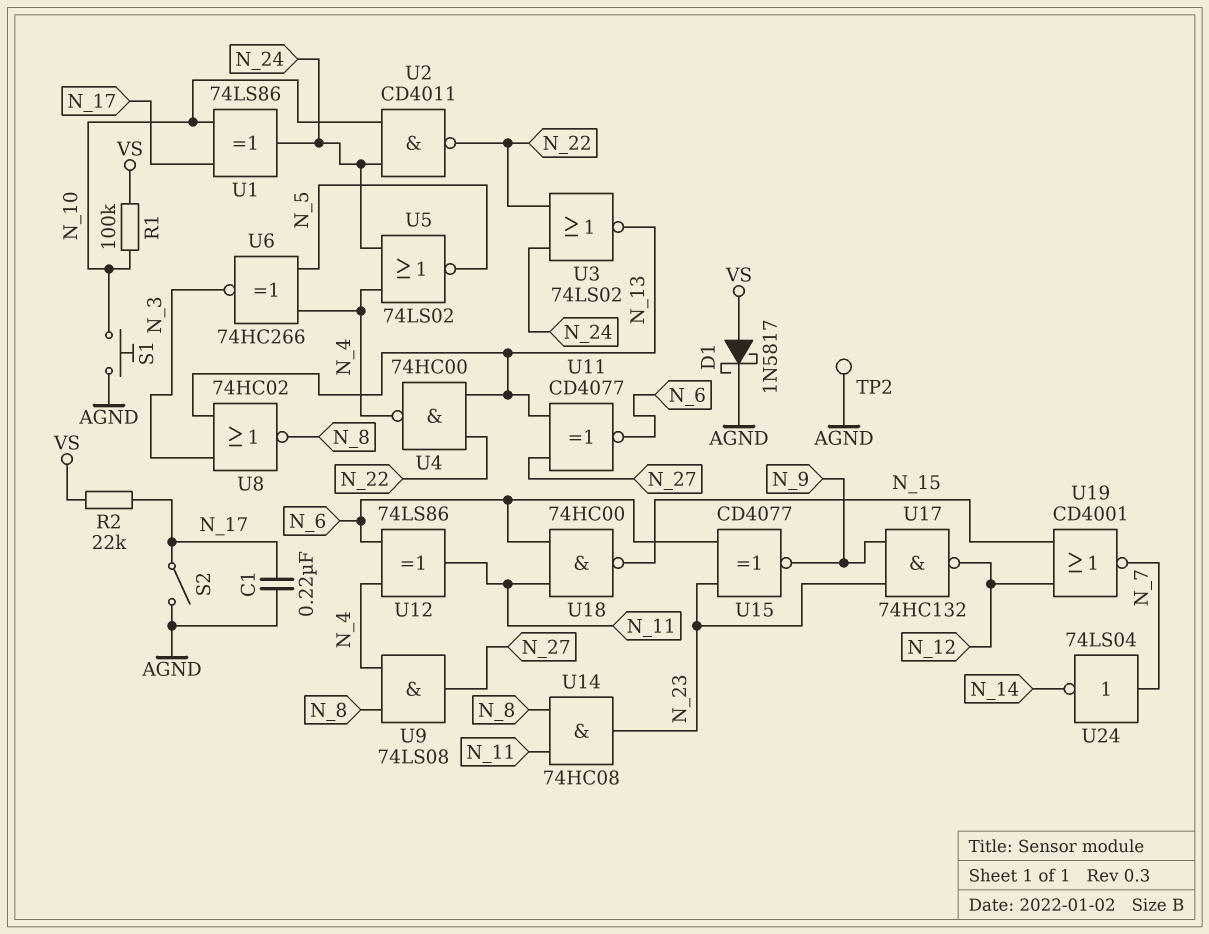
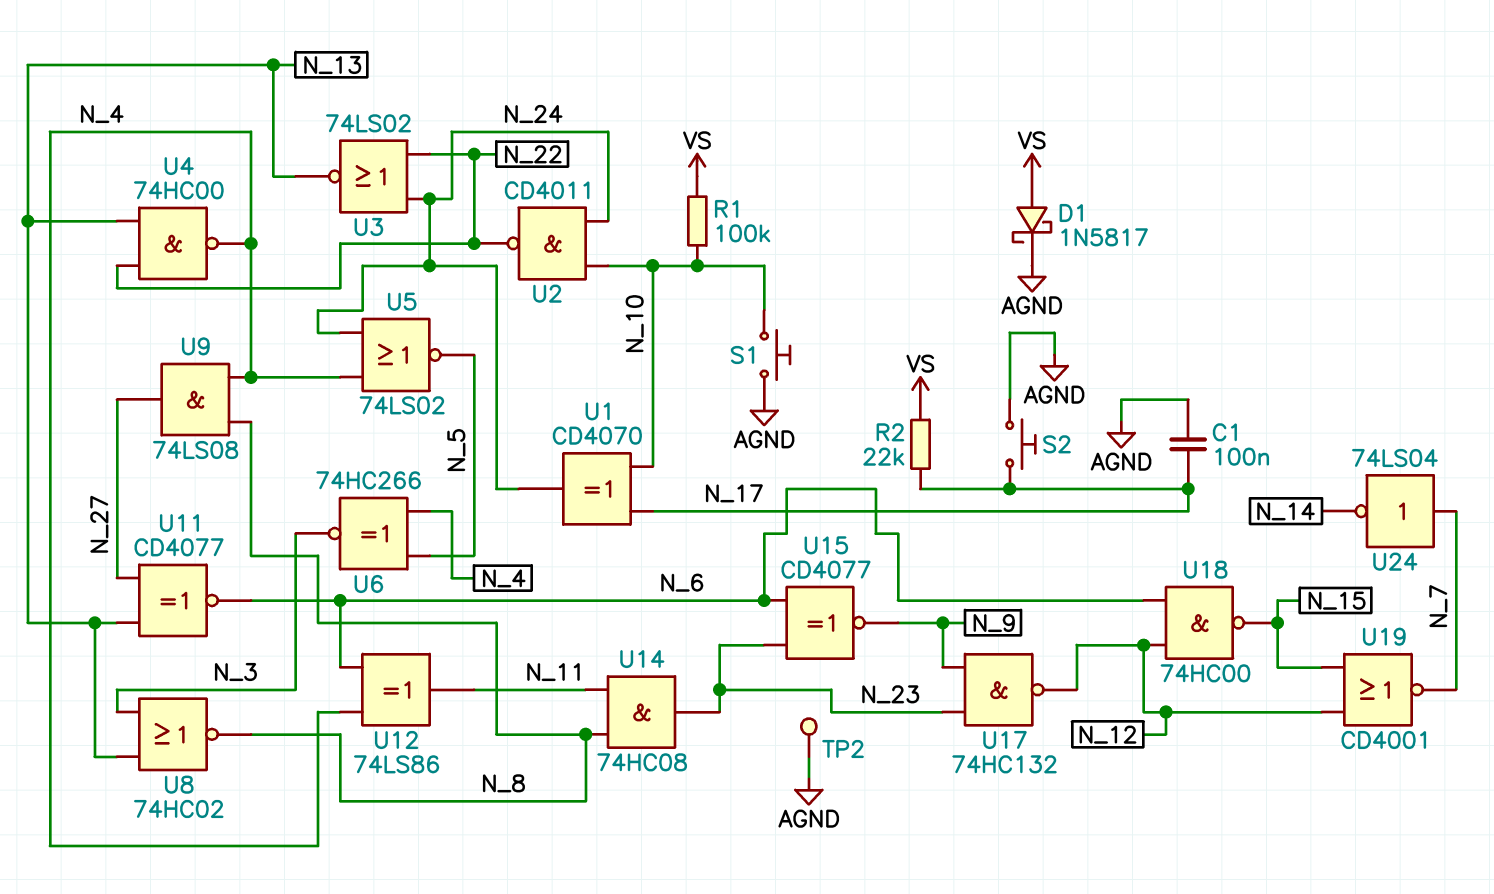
C1: 220nF (AGND, N_17) -> 100nF (AGND, N_17)
S2: switch (AGND, N_17) -> button (AGND, N_17)
U1: XOR 74LS86 (in N_10, in N_17, out N_24) -> XOR CD4070 (in N_10, in N_17, out N_24)
U18: NAND 74HC00 (in N_6, in N_11, out N_15) -> NAND 74HC00 (in N_6, in N_12, out N_15)

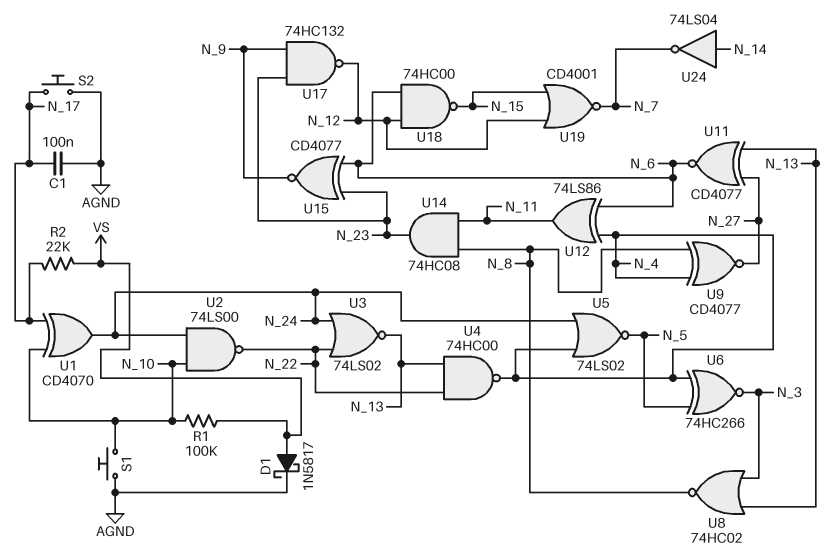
TP2: test point (AGND) -> none
U2: NAND CD4011 (in N_10, in N_24, out N_22) -> NAND 74LS00 (in N_10, in N_24, out N_22)
U9: AND 74LS08 (in N_4, in N_8, out N_27) -> XNOR CD4077 (in N_4, in N_8, out N_27)
U24: NOT 74LS04 (in N_7, out N_14) -> NOT 74LS04 (in N_14, out N_7)

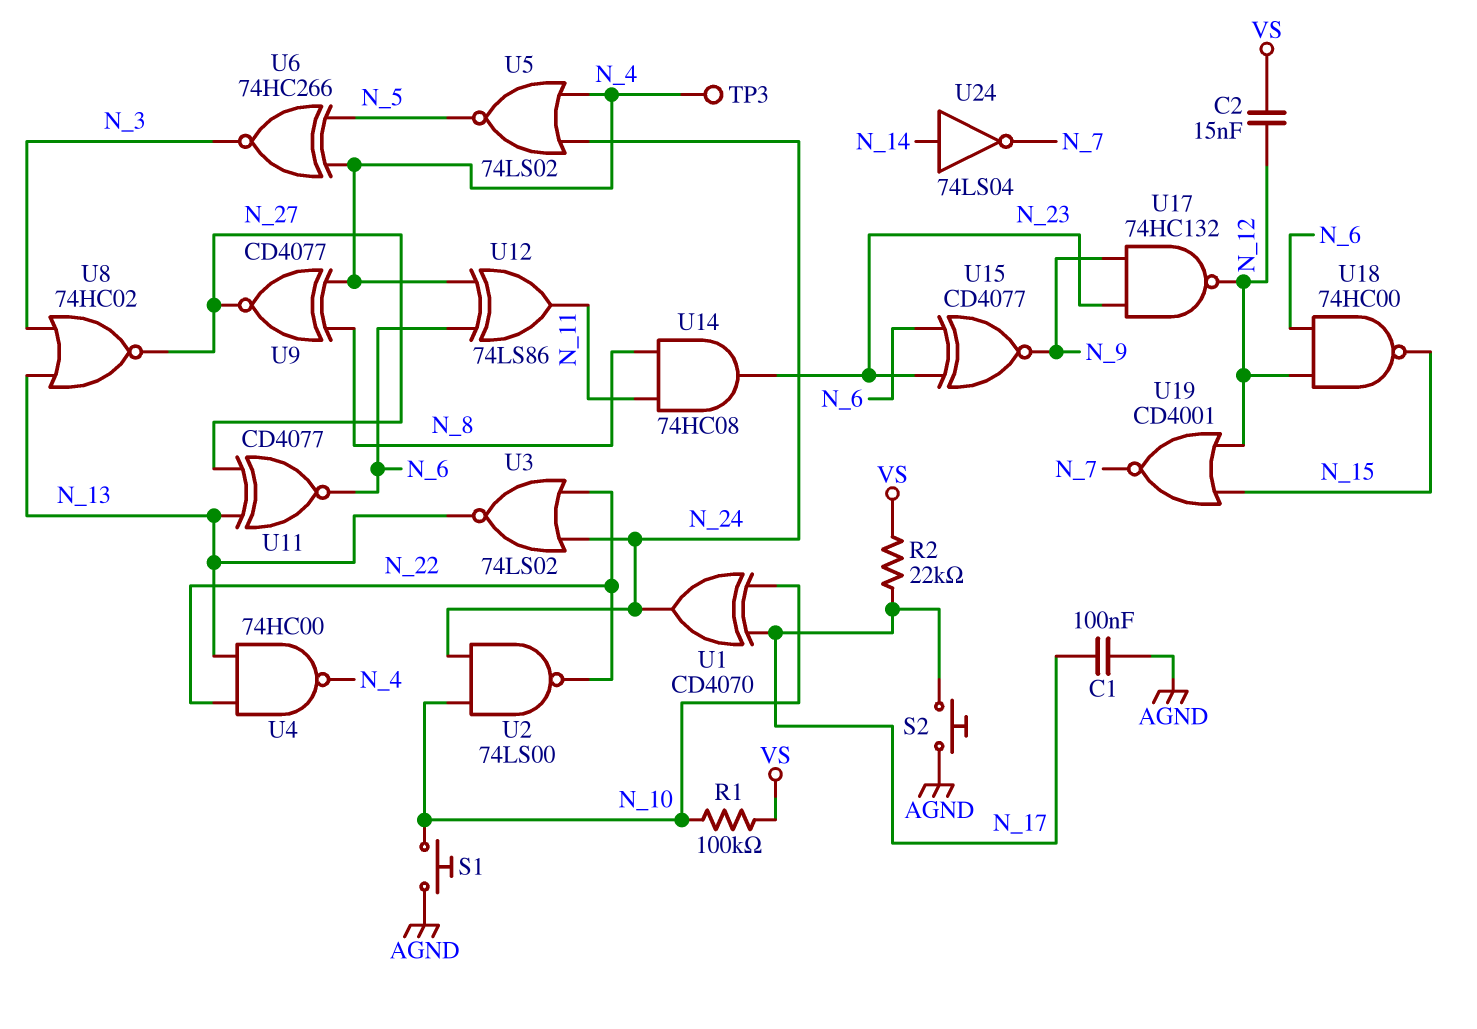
C2: none -> 15nF (N_12, VS)
D1: schottky 1N5817 (A VS, K AGND) -> none
TP3: none -> test point (N_4)
U8: NOR 74HC02 (in N_3, in N_13, out N_8) -> NOR 74HC02 (in N_3, in N_13, out N_27)

